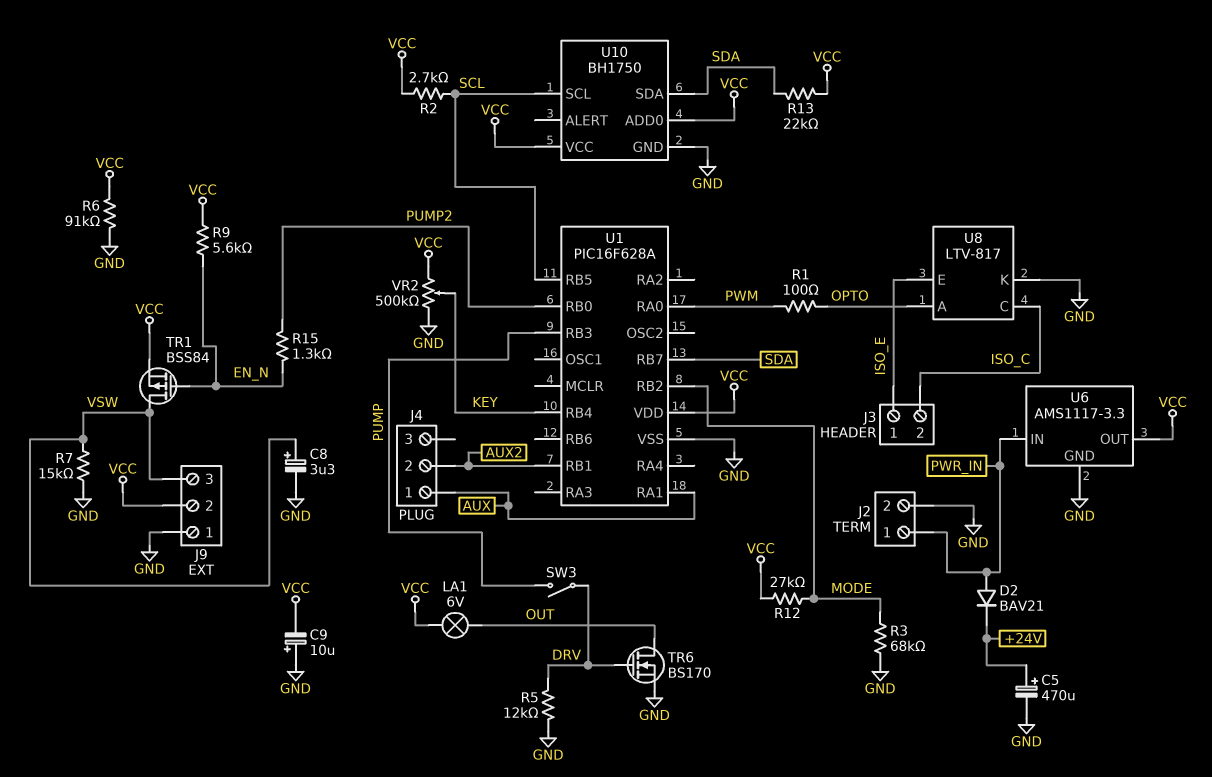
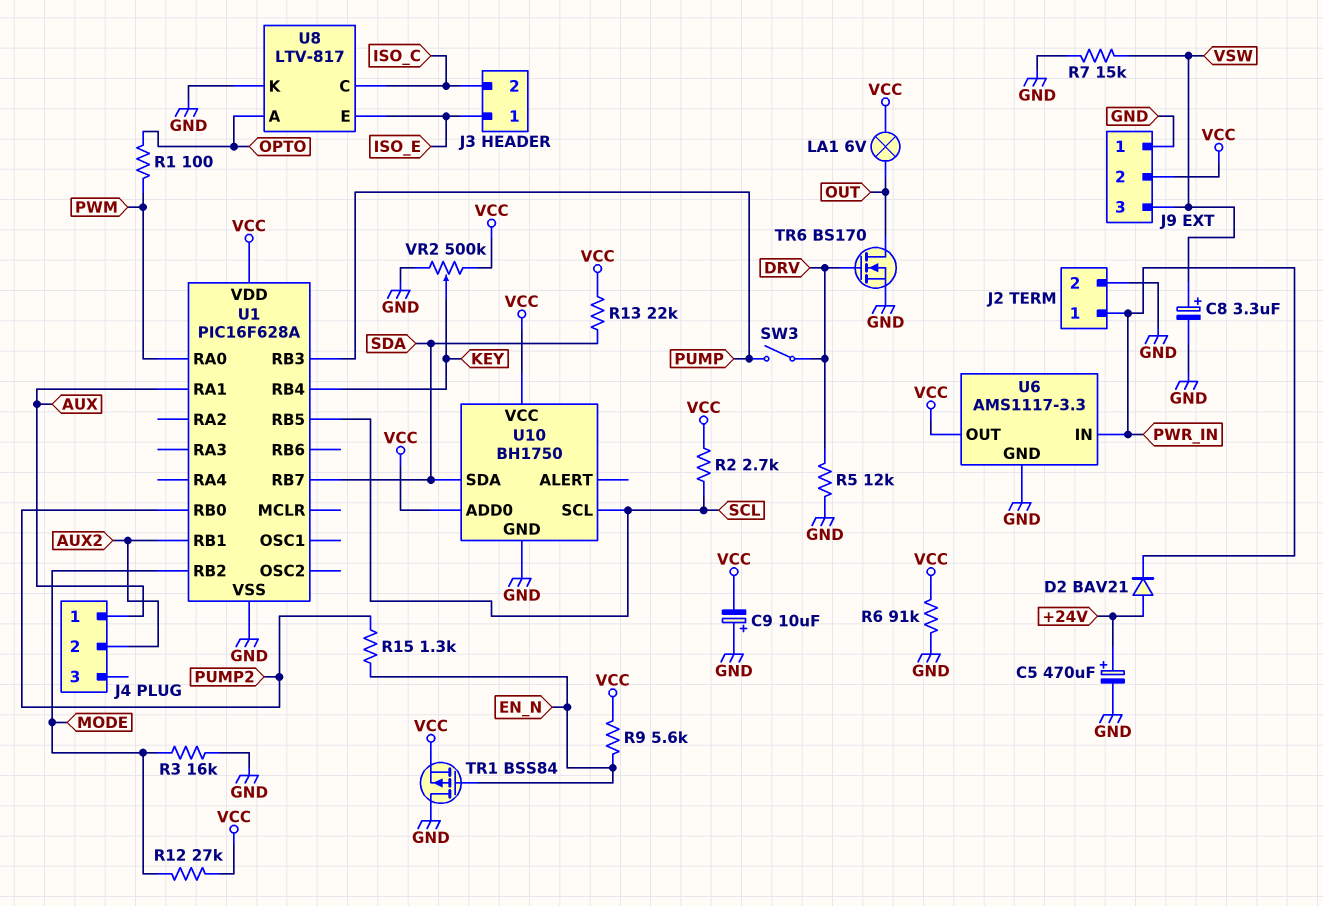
D2: diode BAV21 (A PWR_IN, K +24V) -> diode BAV21 (A +24V, K PWR_IN)
R3: 68k (GND, MODE) -> 16k (GND, MODE)
TR1: PMOS BSS84 (G EN_N, D VSW, S VCC) -> PMOS BSS84 (G EN_N, D GND, S VCC)

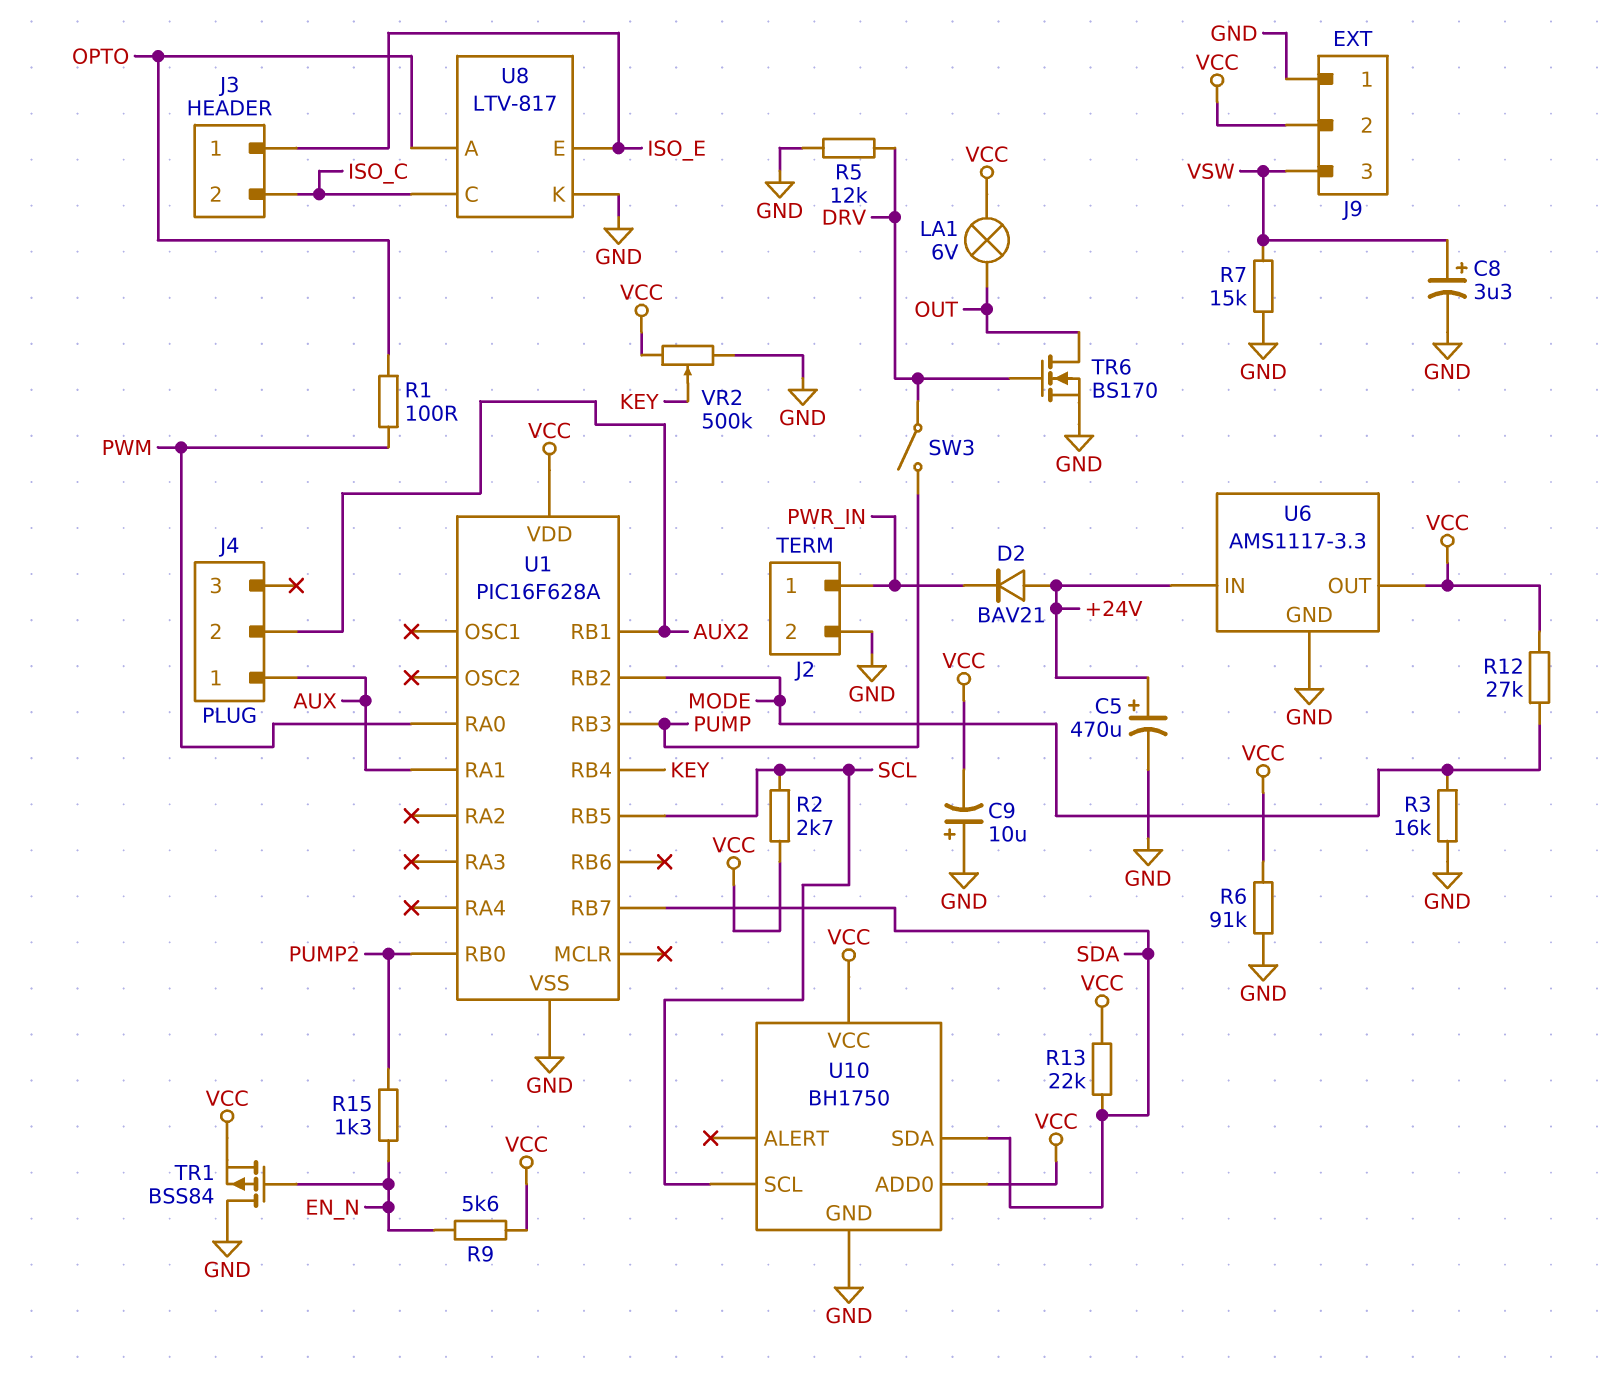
U6 pin IN: PWR_IN -> +24V

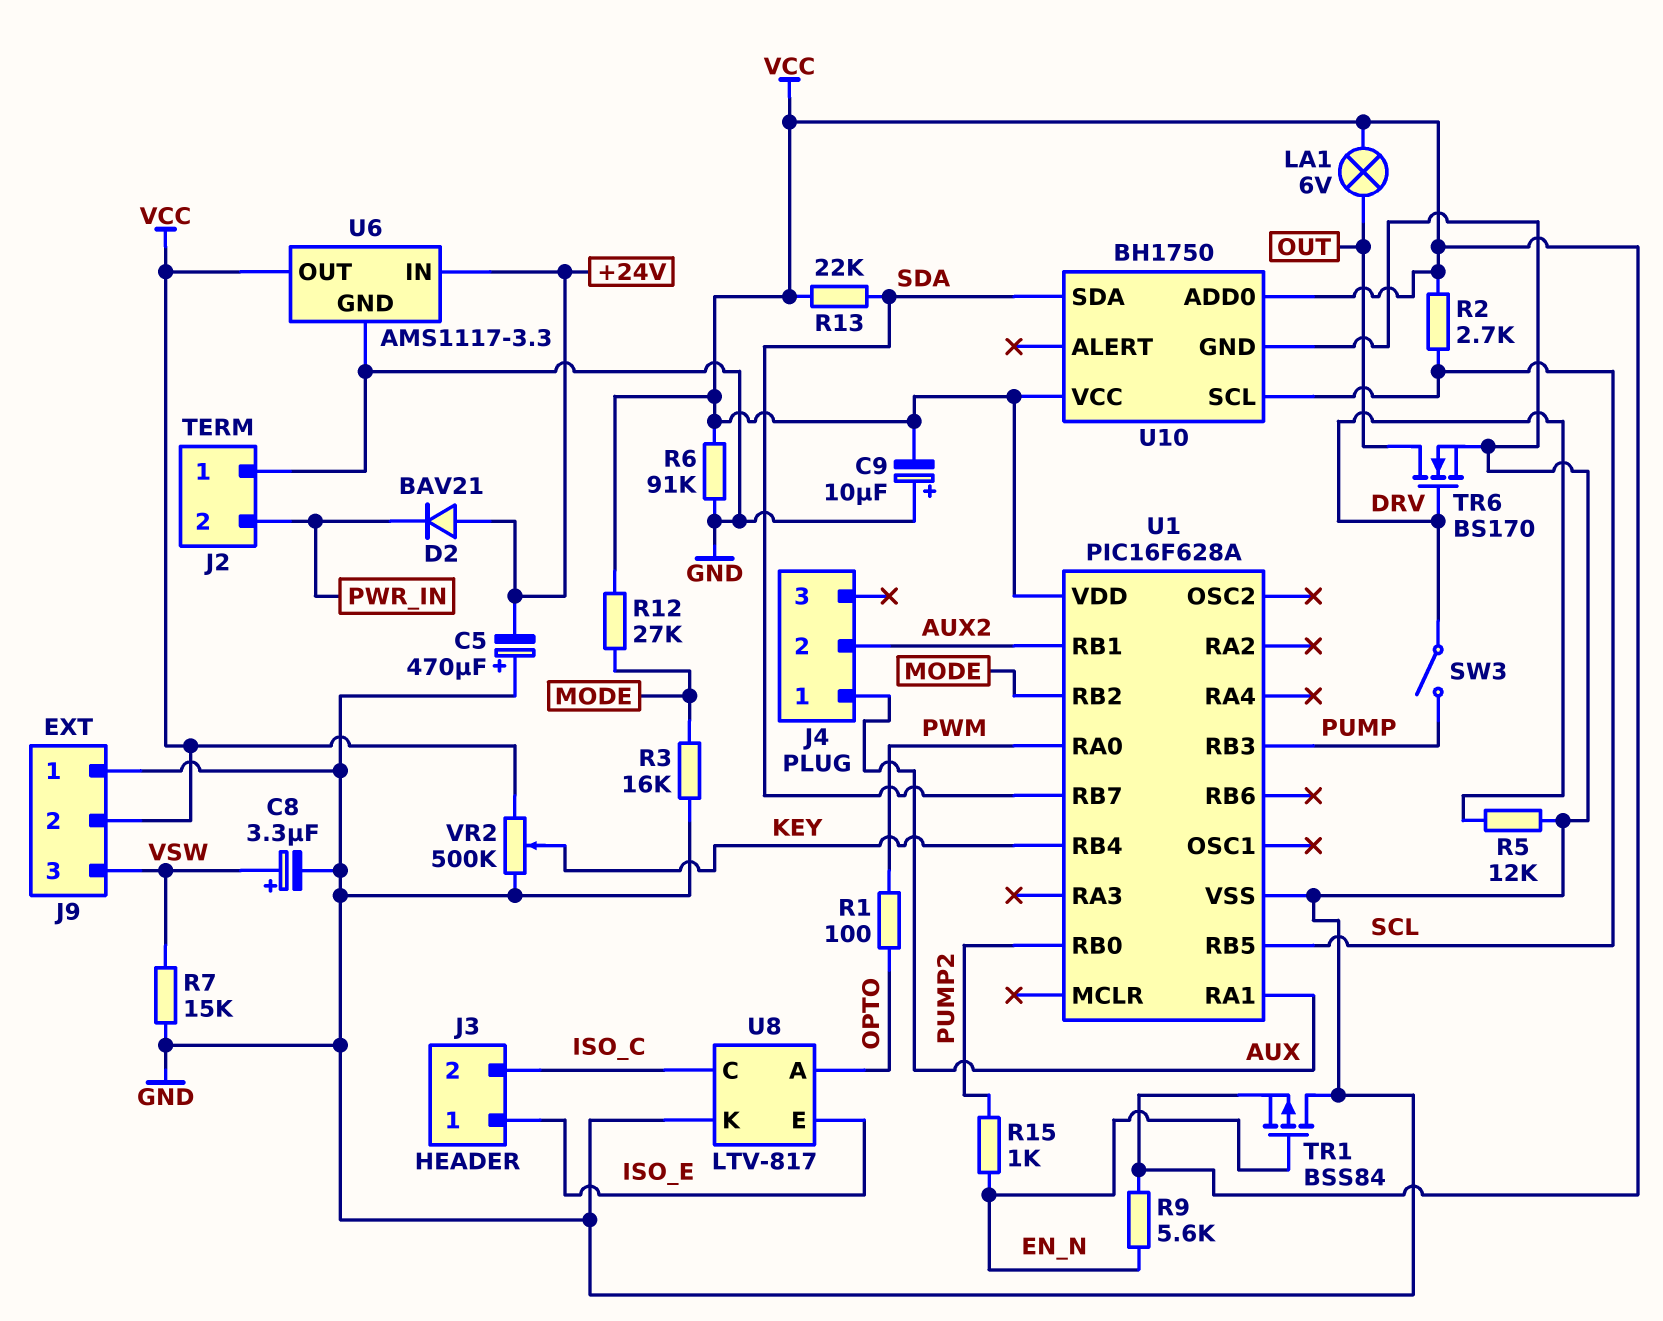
C5: 470uF (plus +24V, minus GND) -> 470uF (plus GND, minus +24V)
J2 pin 1: PWR_IN -> GND
J2 pin 2: GND -> PWR_IN
R15: 1.3k (EN_N, PUMP2) -> 1k (EN_N, PUMP2)

